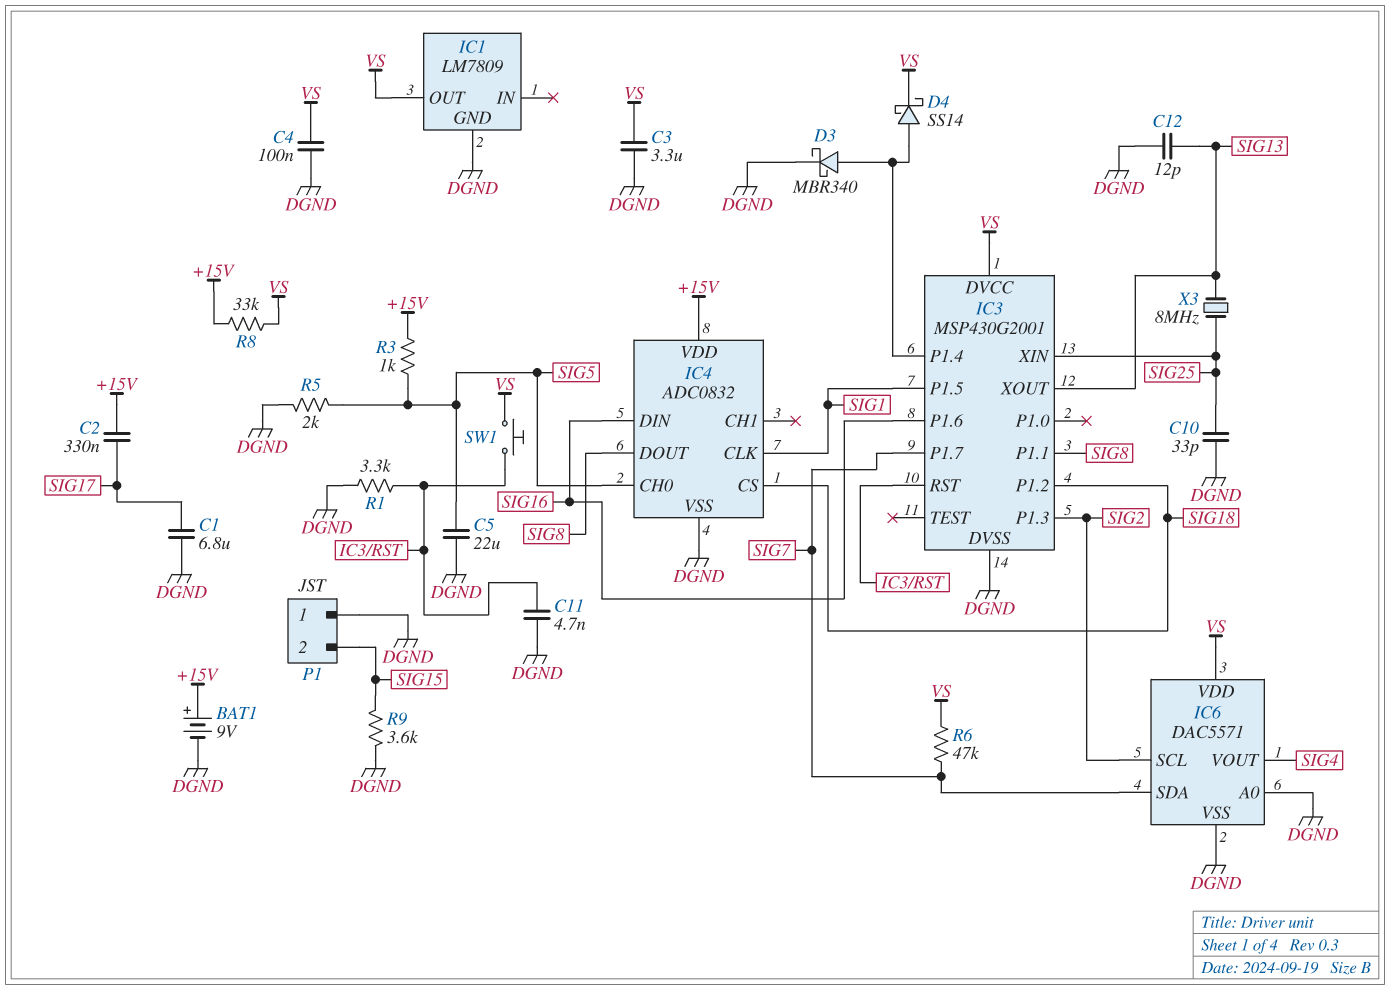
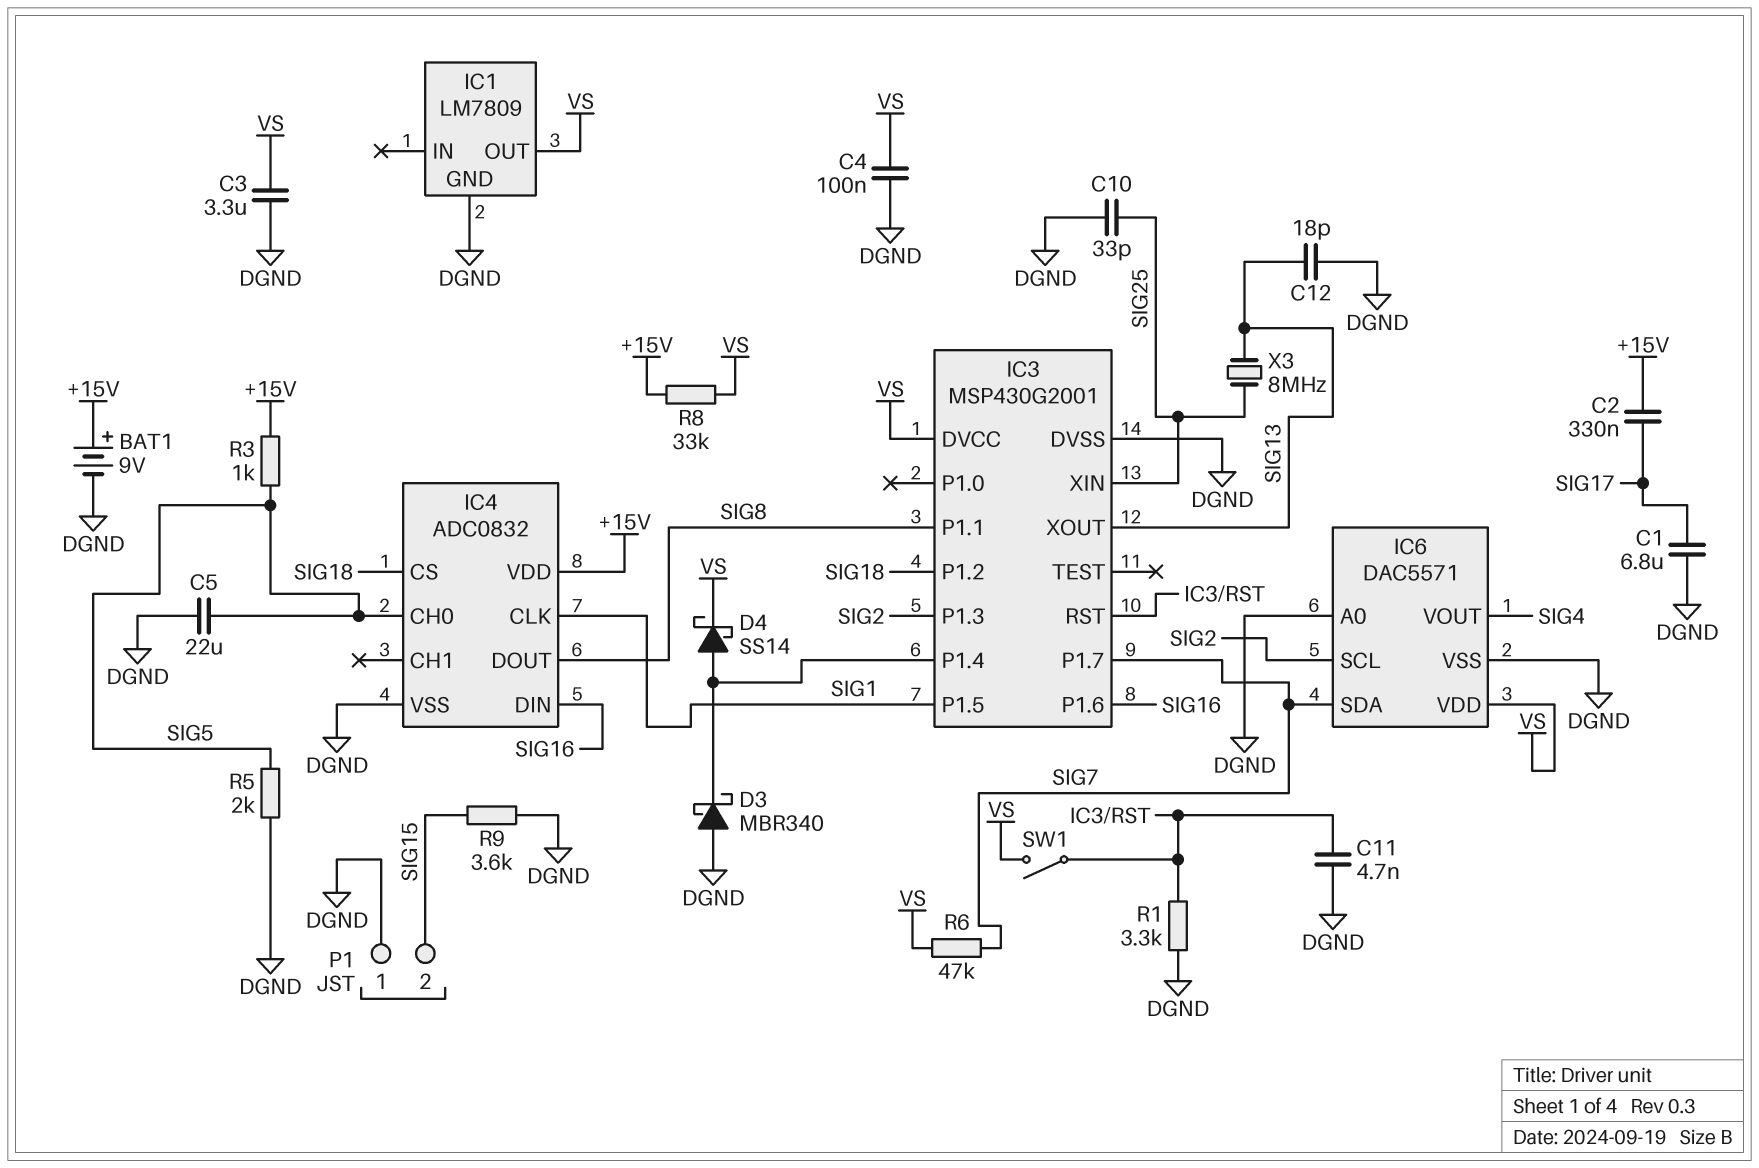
C12: 12pF (DGND, SIG13) -> 18pF (DGND, SIG13)
D3: schottky MBR340 (A IC3/P1.4, K DGND) -> schottky MBR340 (A DGND, K IC3/P1.4)
SW1: button (IC3/RST, VS) -> switch (IC3/RST, VS)

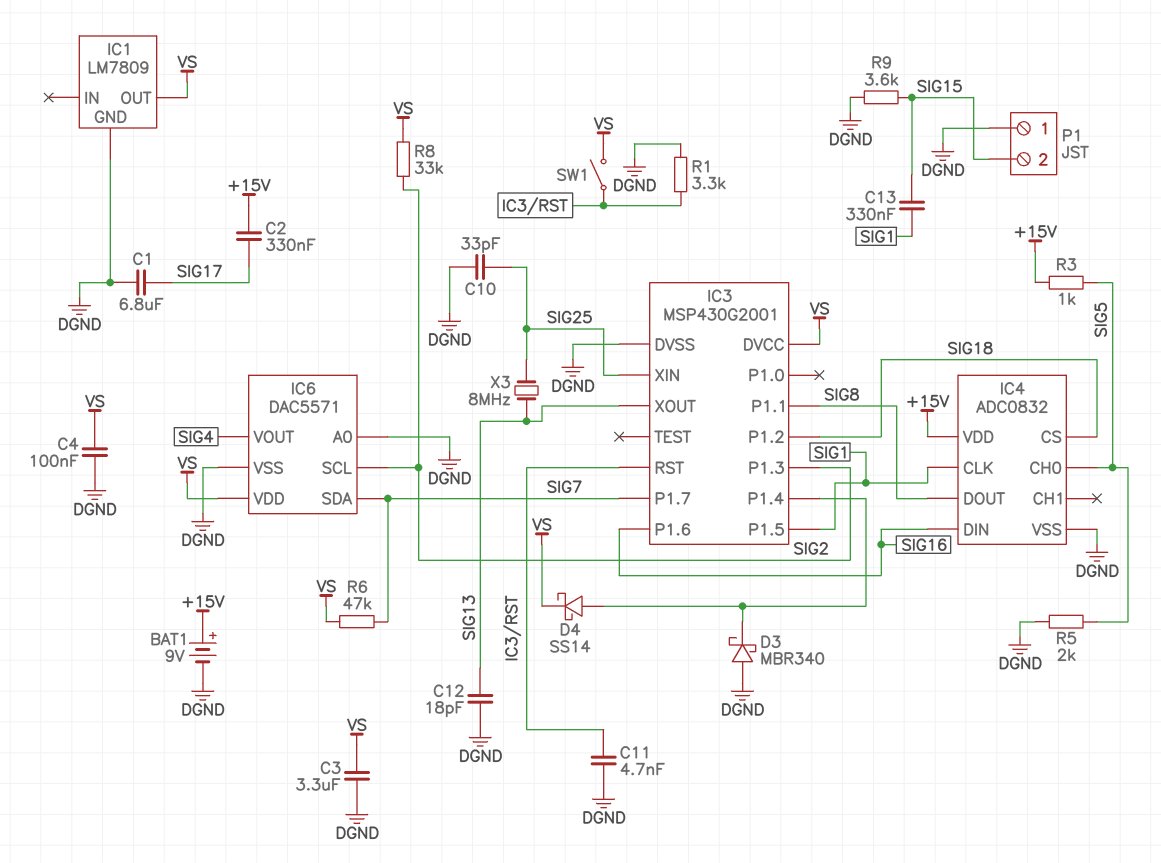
C5: 22uF (DGND, SIG5) -> none
C13: none -> 330nF (SIG1, SIG15)
R8: 33k (+15V, VS) -> 33k (SIG2, VS)

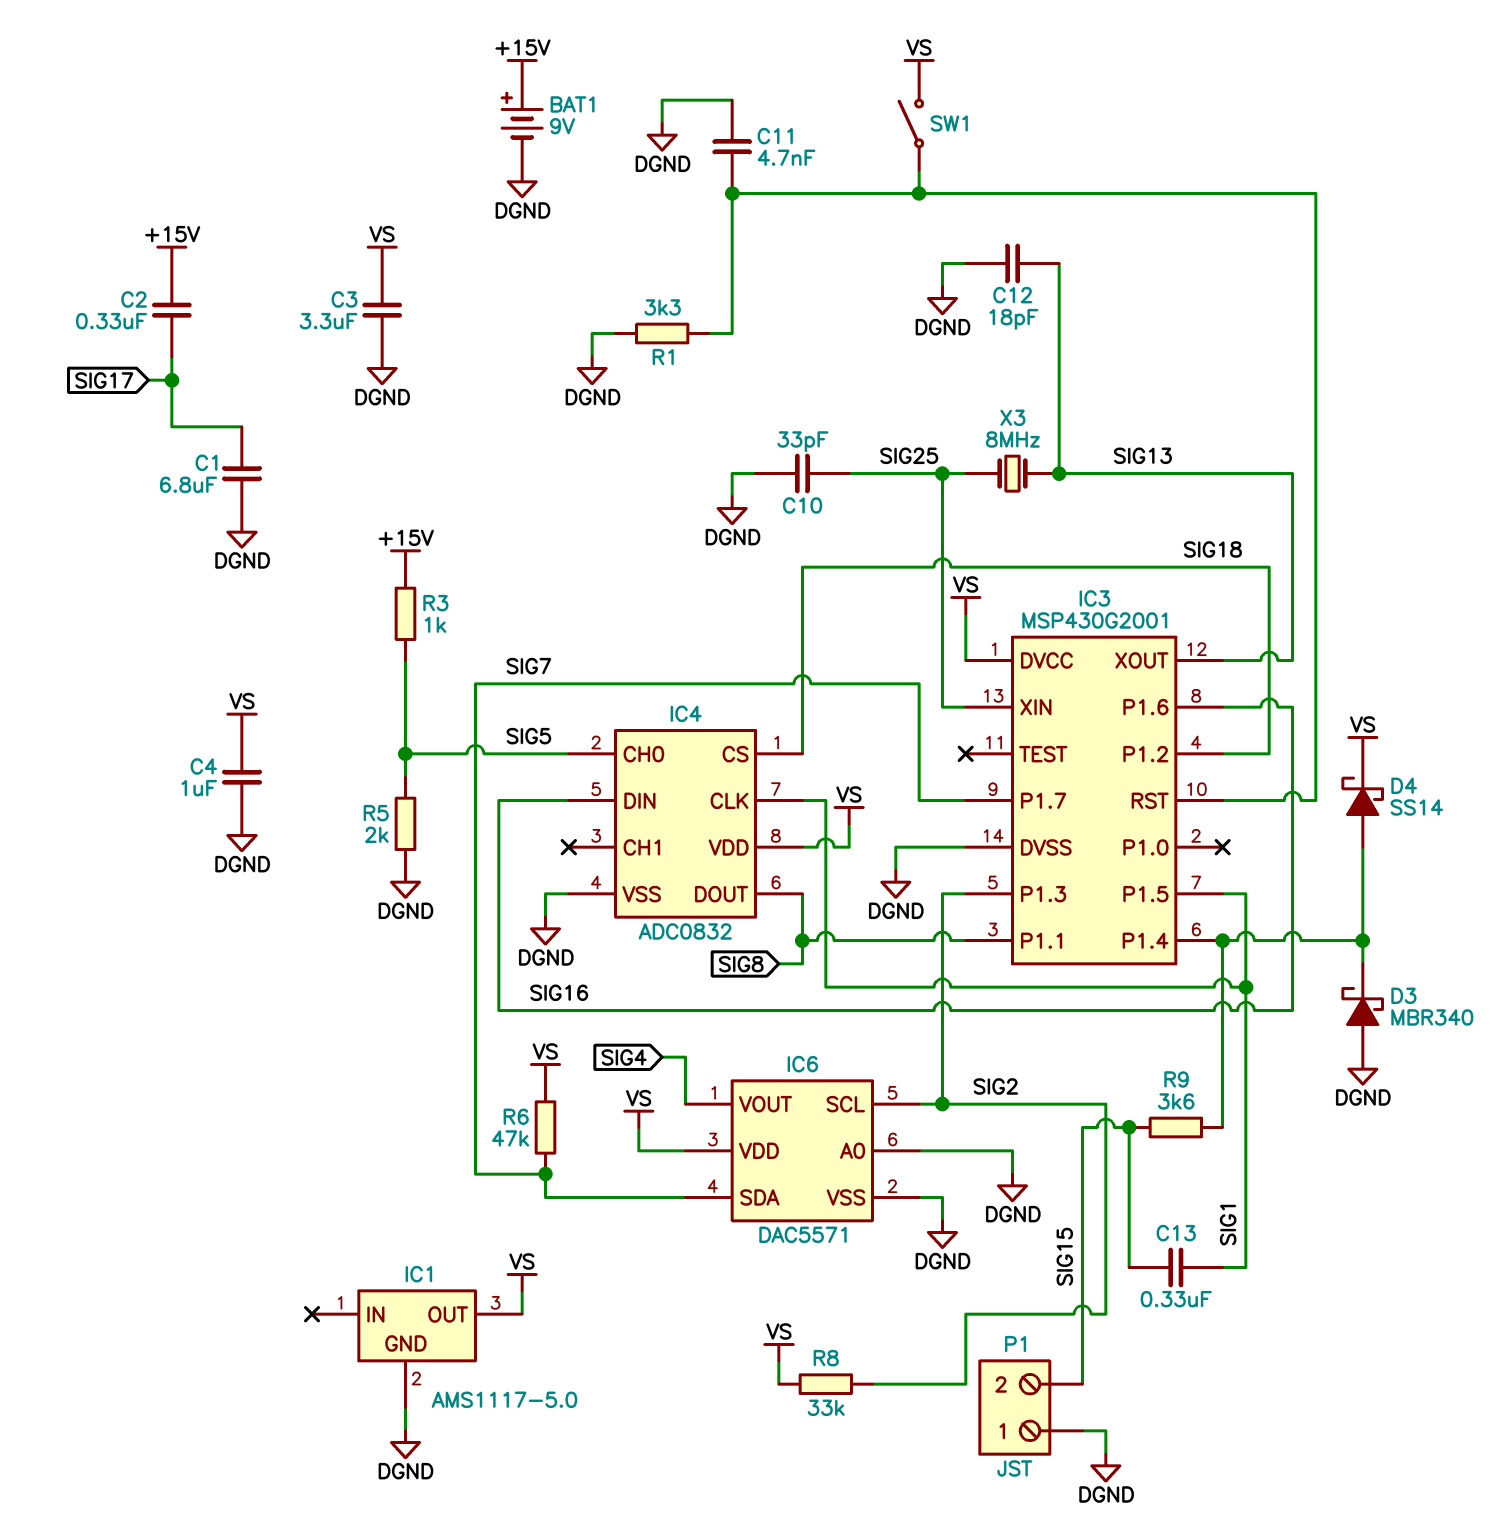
C4: 100nF (DGND, VS) -> 1uF (DGND, VS)
IC1: LM7809 -> AMS1117-5.0
IC4 pin VDD: +15V -> VS
R9: 3.6k (DGND, SIG15) -> 3.6k (IC3/P1.4, SIG15)

